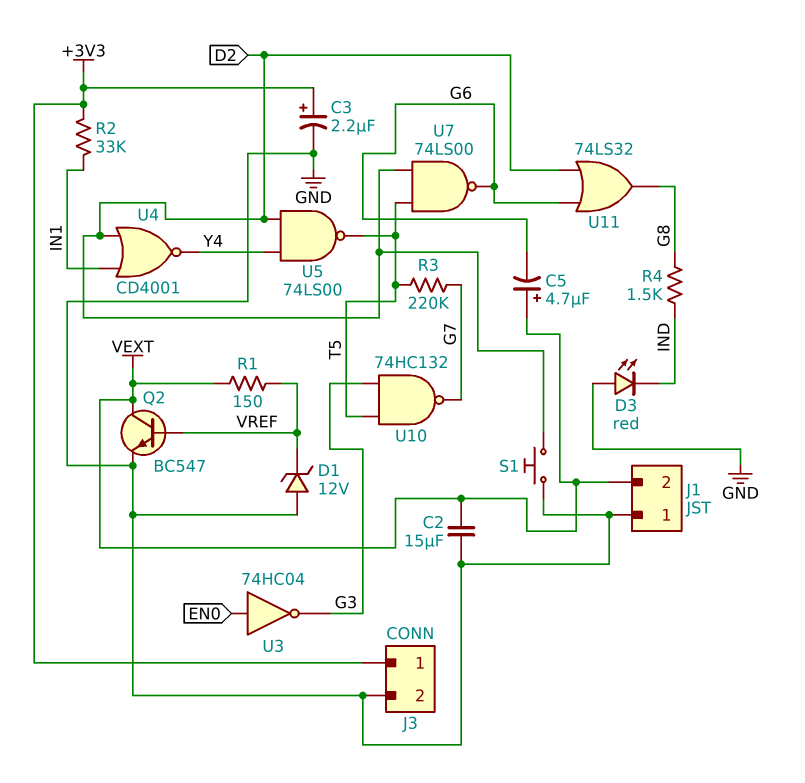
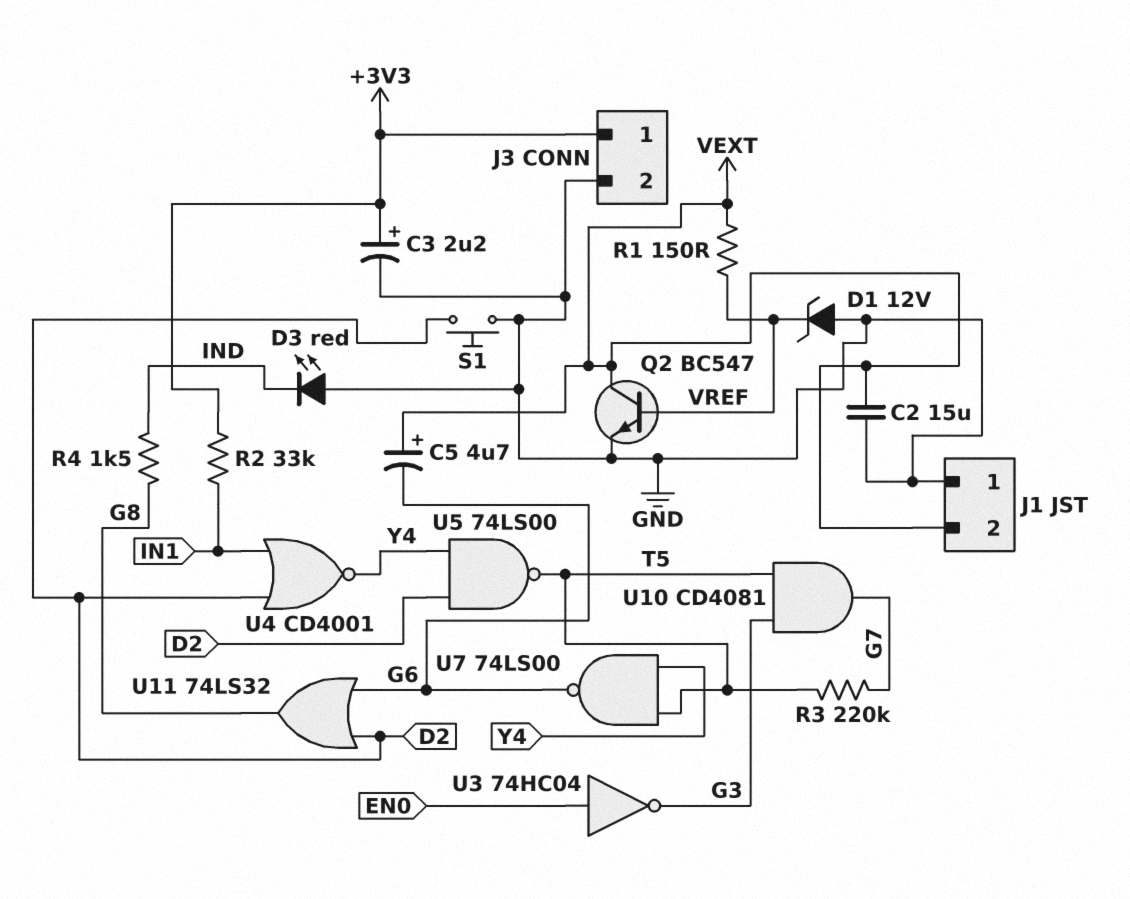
U7: NAND 74LS00 (in D2, in T5, out G6) -> NAND 74LS00 (in T5, in Y4, out G6)
U10: NAND 74HC132 (in G3, in T5, out G7) -> AND CD4081 (in G3, in T5, out G7)

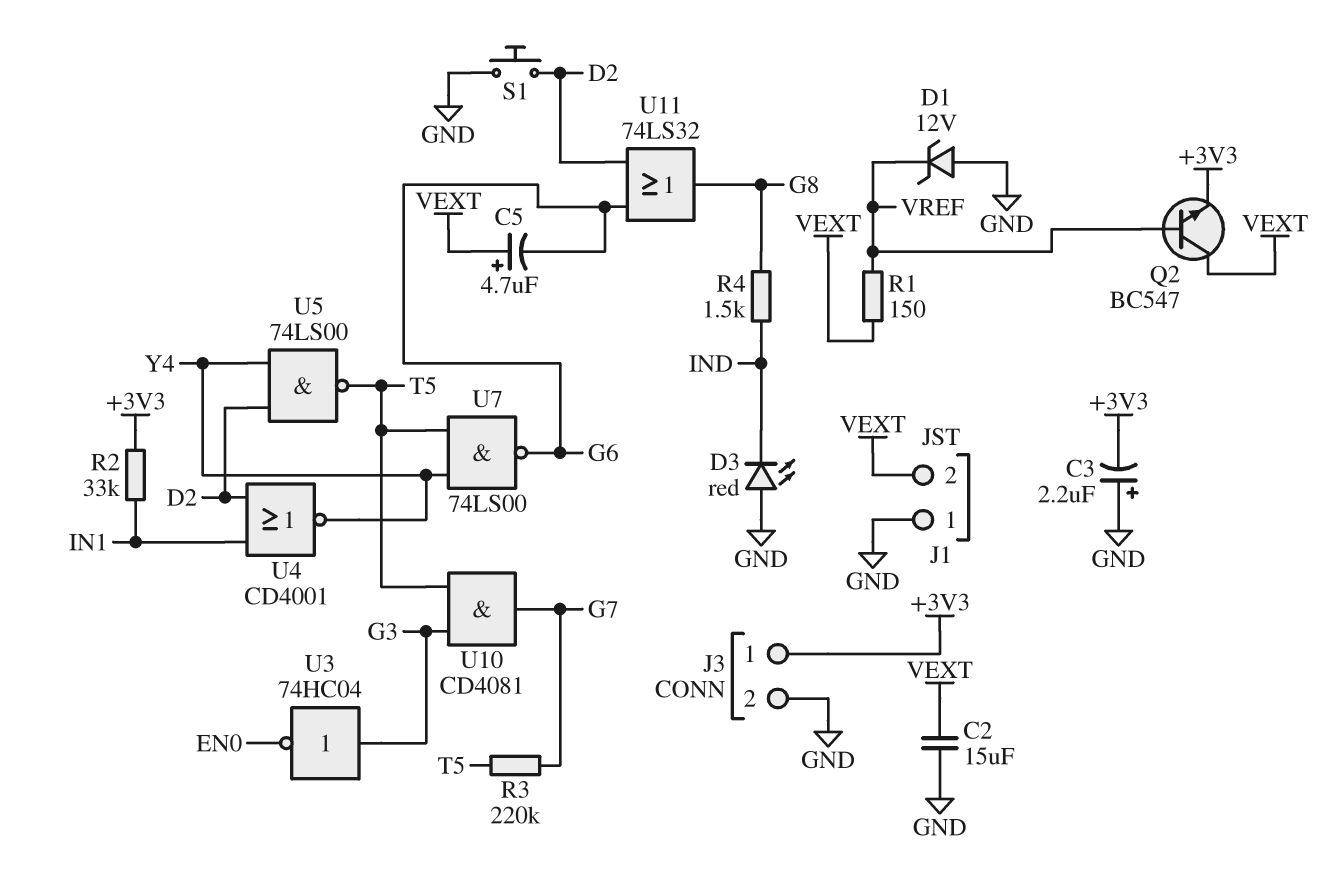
C3: 2.2uF (plus +3V3, minus GND) -> 2.2uF (plus GND, minus +3V3)
Q2: NPN BC547 (B VREF, C VEXT, E GND) -> NPN BC547 (B VREF, C VEXT, E +3V3)
U3: NOT 74HC04 (in EN0, out G3) -> NOT 74HC04 (in G3, out EN0)

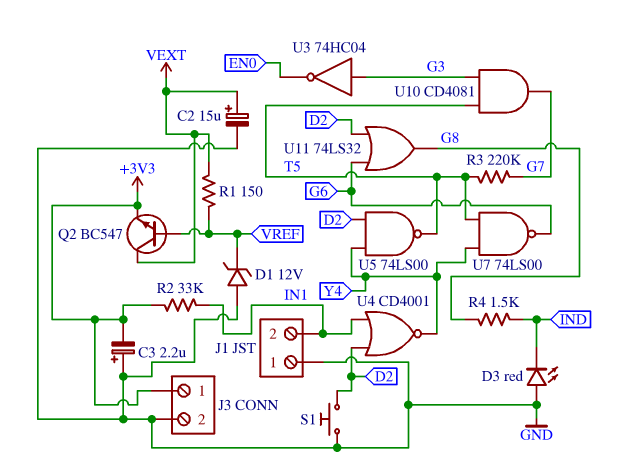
C2: 15uF (GND, VEXT) -> 15uF (plus VEXT, minus GND)
C5: 4.7uF (plus VEXT, minus G6) -> none
J1 pin 2: VEXT -> IN1

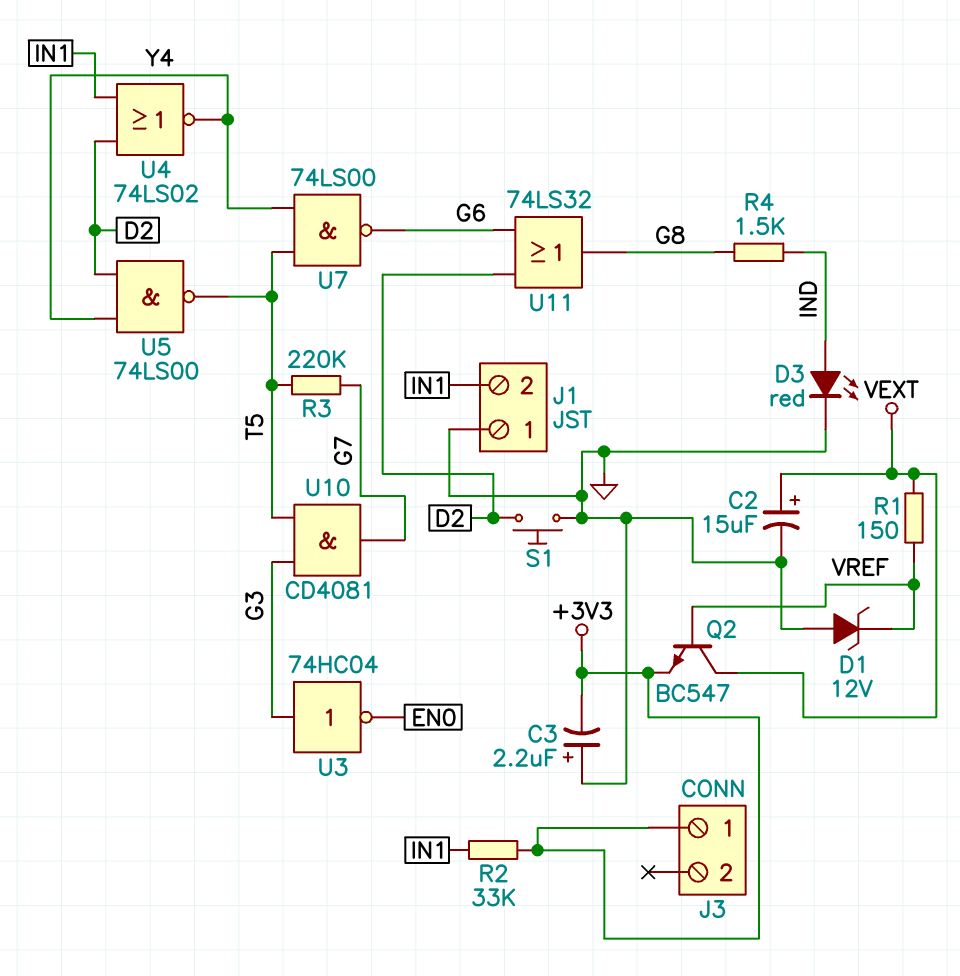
D3: LED red (A GND, K IND) -> LED red (A IND, K GND)
J3 pin 2: GND -> none
U4: NOR CD4001 (in D2, in IN1, out Y4) -> NOR 74LS02 (in D2, in IN1, out Y4)

